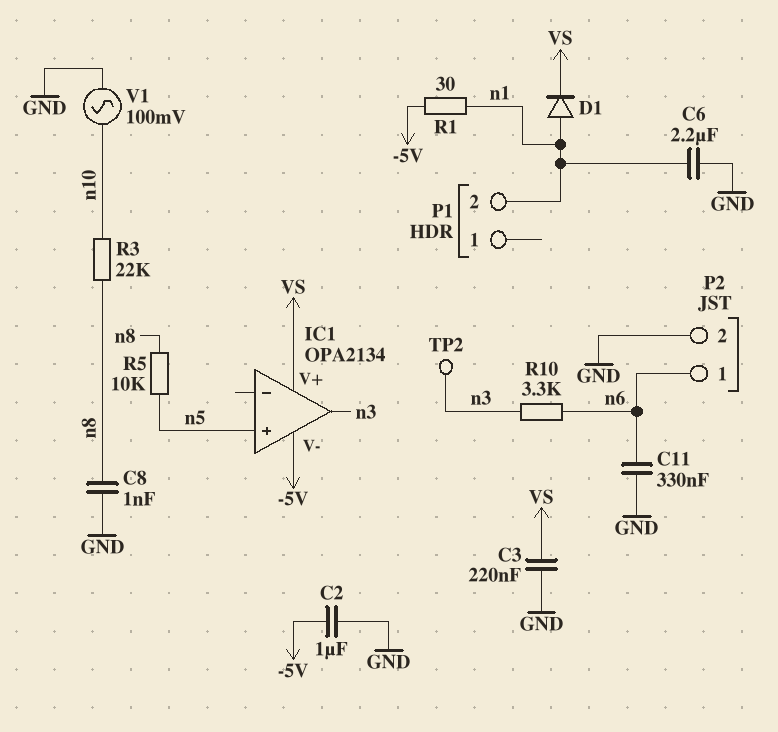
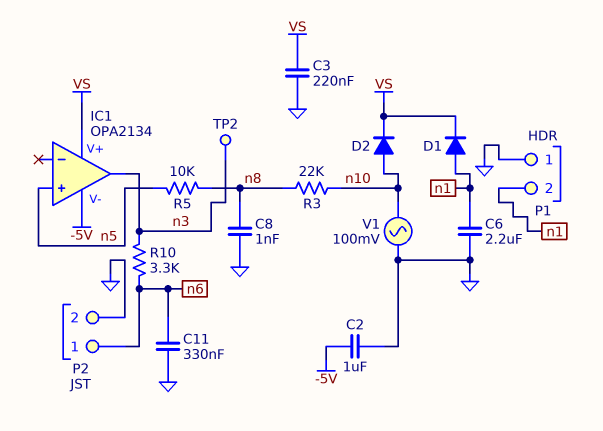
D2: none -> diode (A n10, K VS)
P1 pin 1: none -> GND
R1: 30 (-5V, n1) -> none

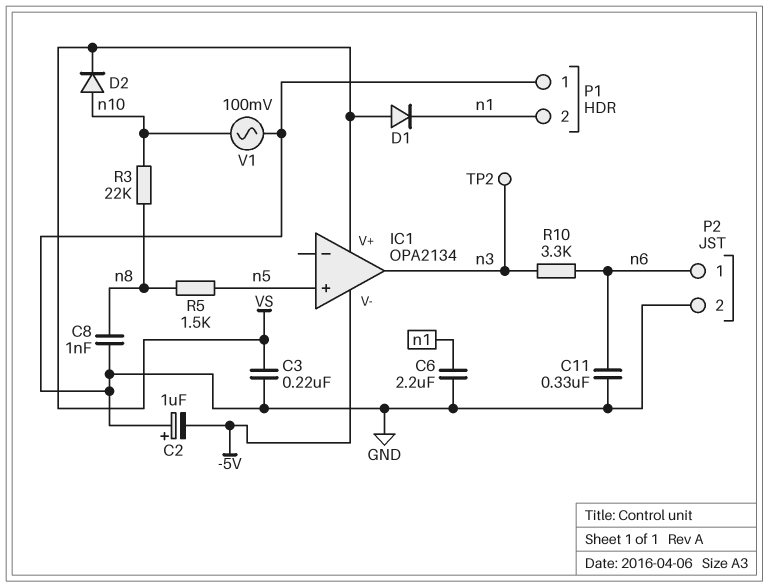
C2: 1uF (-5V, GND) -> 1uF (plus GND, minus -5V)
D1: diode (A n1, K VS) -> diode (A VS, K n1)
R5: 10k (n5, n8) -> 1.5k (n5, n8)

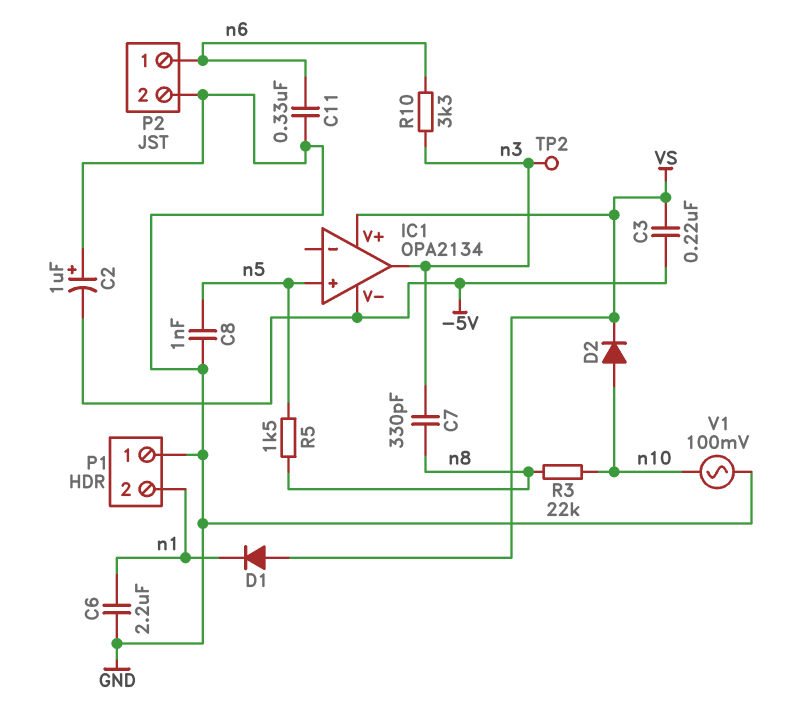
C3: 220nF (GND, VS) -> 220nF (-5V, VS)
C7: none -> 330pF (n3, n8)
C8: 1nF (GND, n8) -> 1nF (GND, n5)

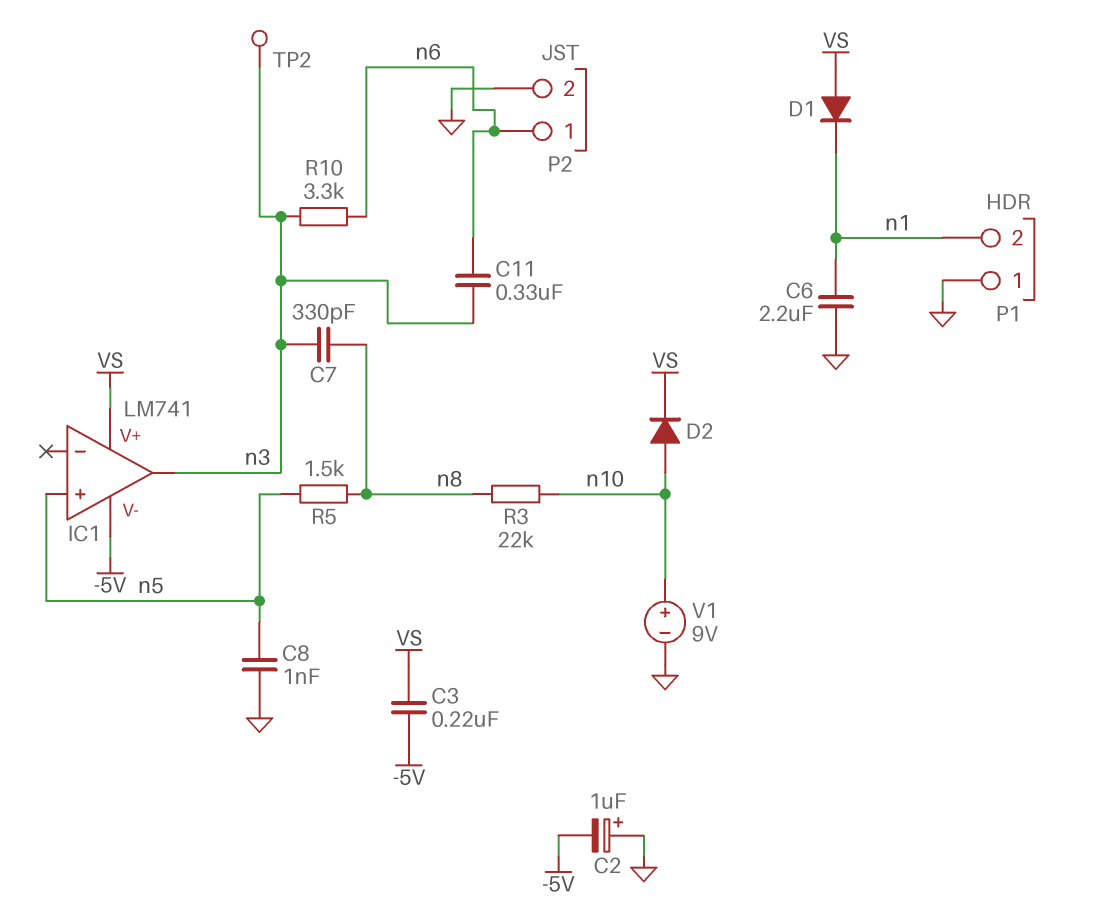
C11: 330nF (GND, n6) -> 330nF (n3, n6)
IC1: OPA2134 -> LM741
V1: AC 100mV (GND, n10) -> 9V (plus n10, minus GND)

